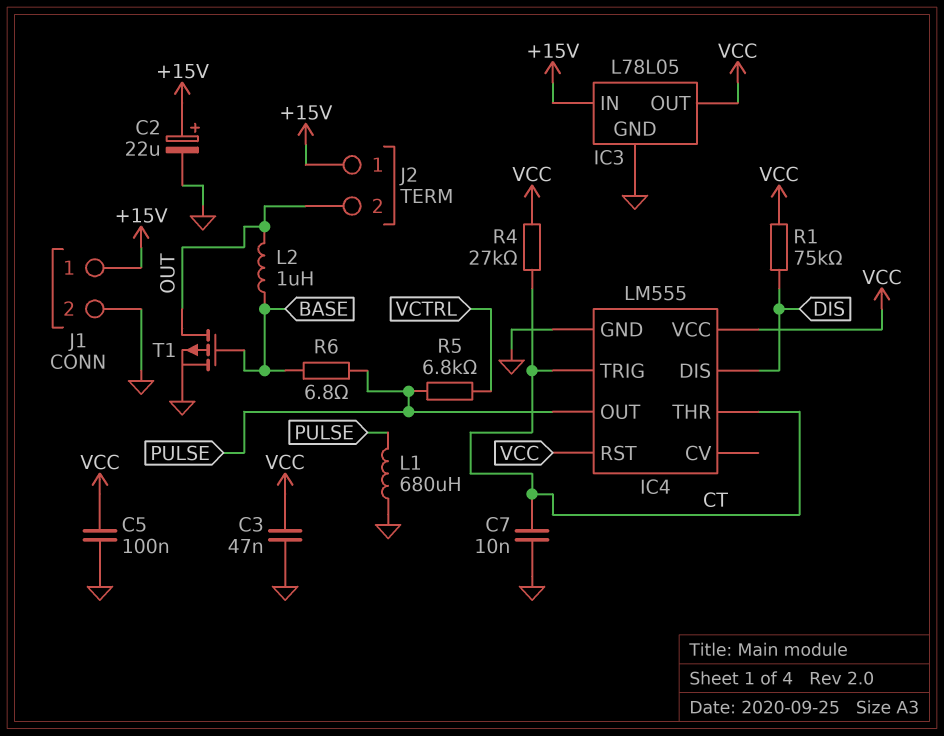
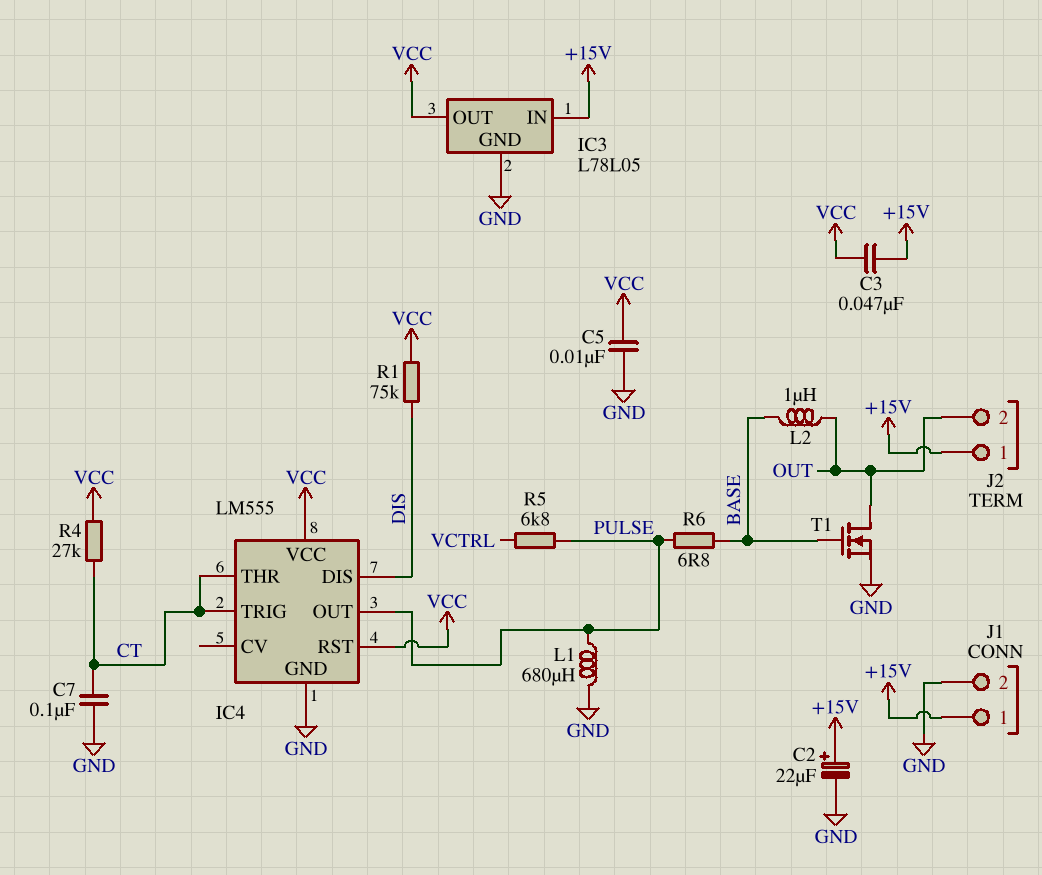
C3: 47nF (GND, VCC) -> 47nF (+15V, VCC)
C5: 100nF (GND, VCC) -> 10nF (GND, VCC)
C7: 10nF (CT, GND) -> 100nF (CT, GND)
T1: PMOS (G BASE, D OUT, S GND) -> NMOS (G BASE, D OUT, S GND)

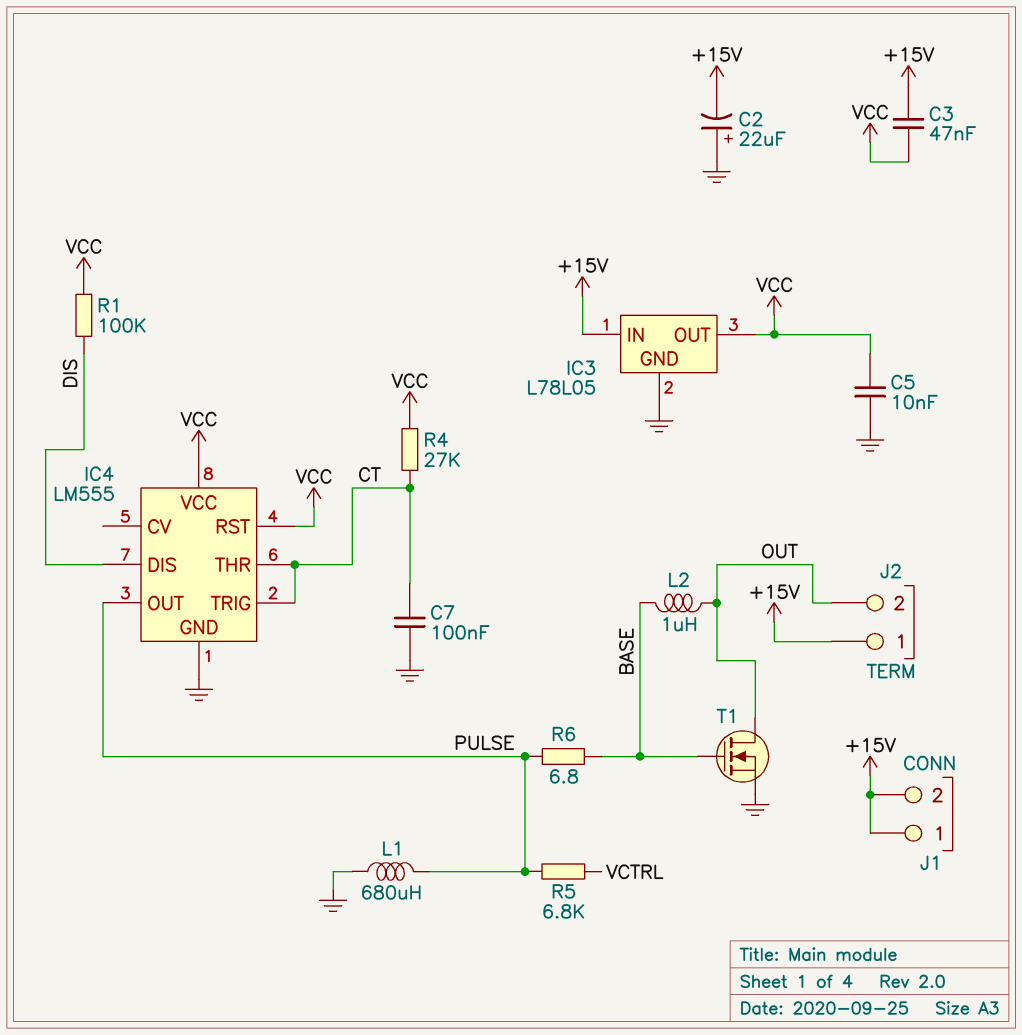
C2: 22uF (plus +15V, minus GND) -> 22uF (plus GND, minus +15V)
J1 pin 2: GND -> +15V
R1: 75k (DIS, VCC) -> 100k (DIS, VCC)

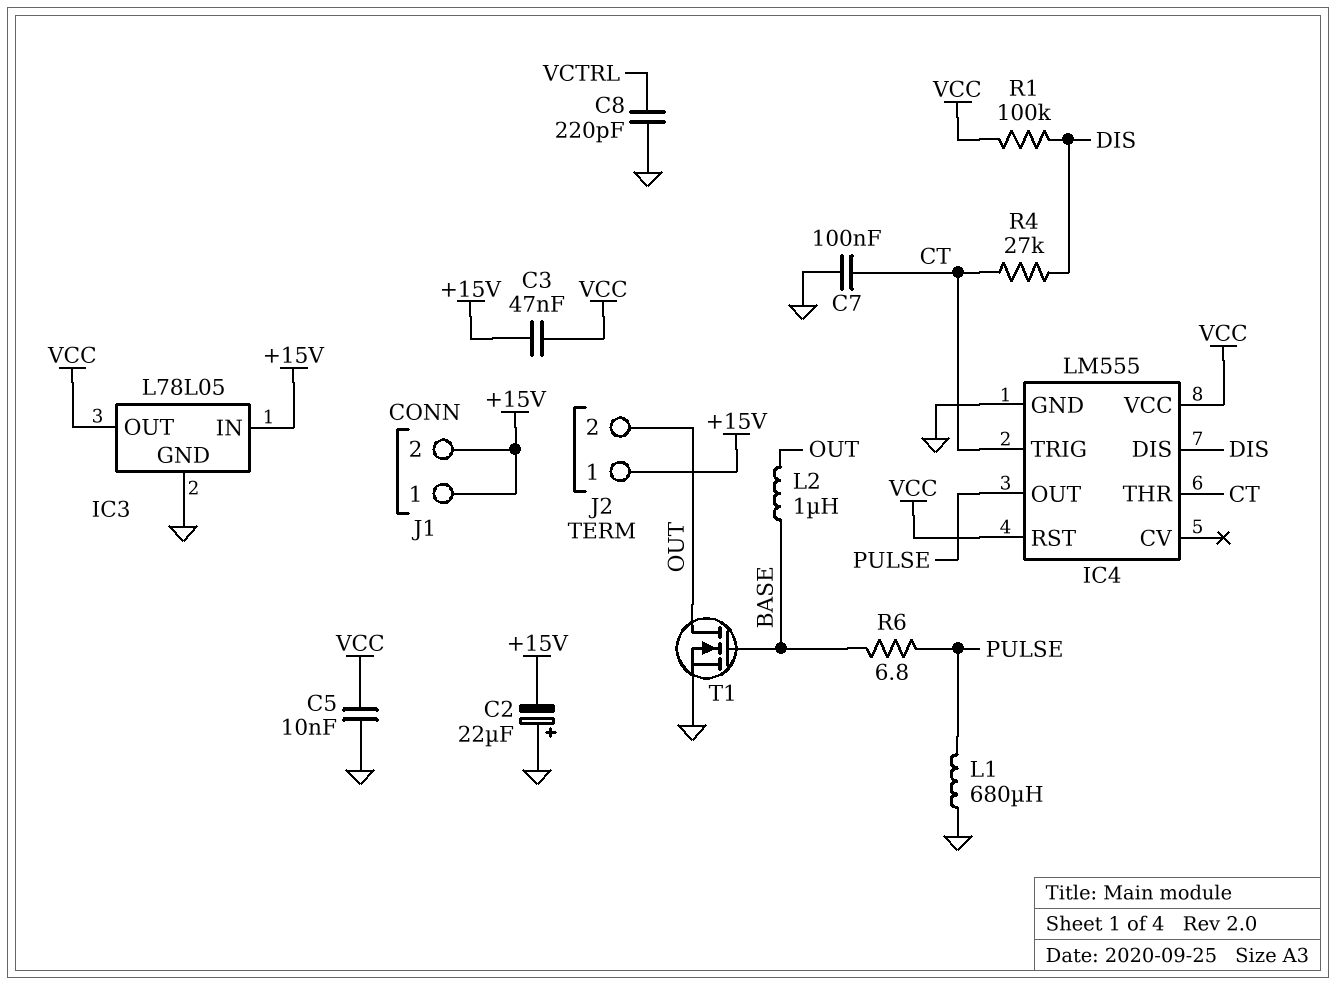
C8: none -> 220pF (GND, VCTRL)
R4: 27k (CT, VCC) -> 27k (CT, DIS)
R5: 6.8k (PULSE, VCTRL) -> none

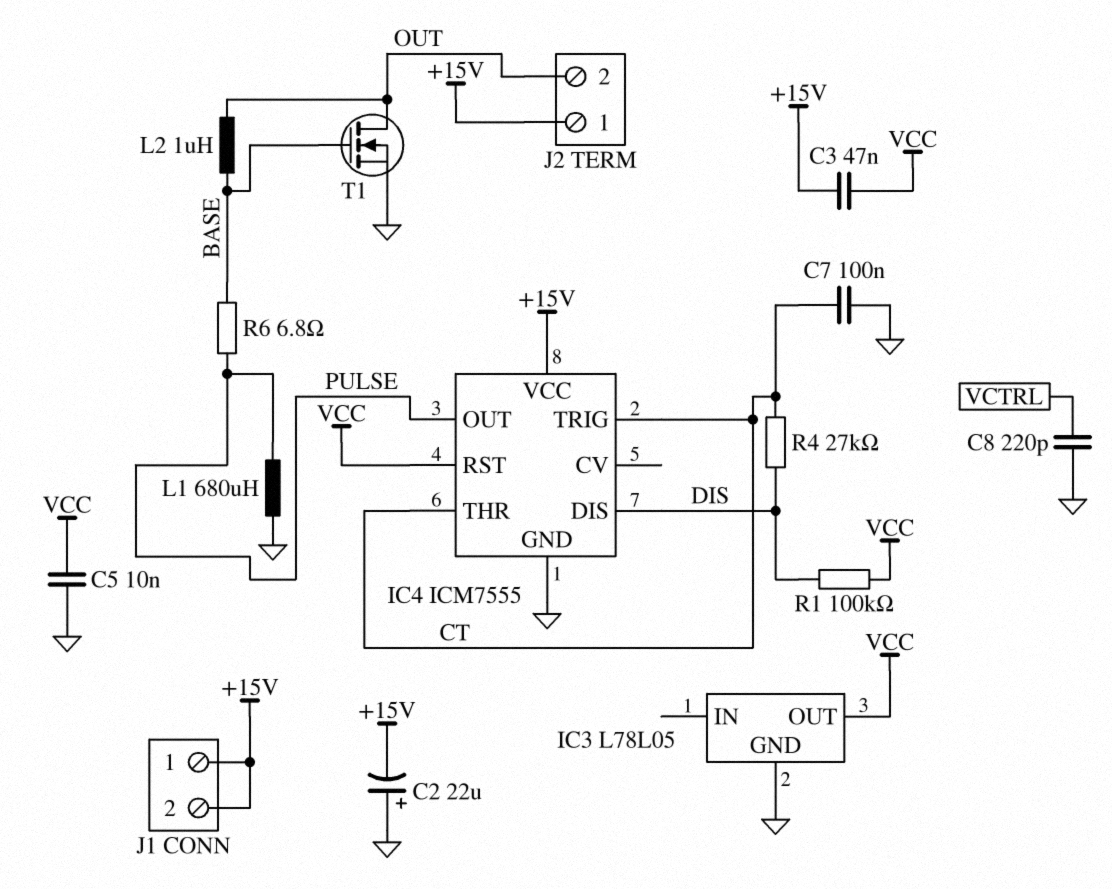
IC3 pin IN: +15V -> none
IC4: LM555 -> ICM7555
IC4 pin VCC: VCC -> +15V

